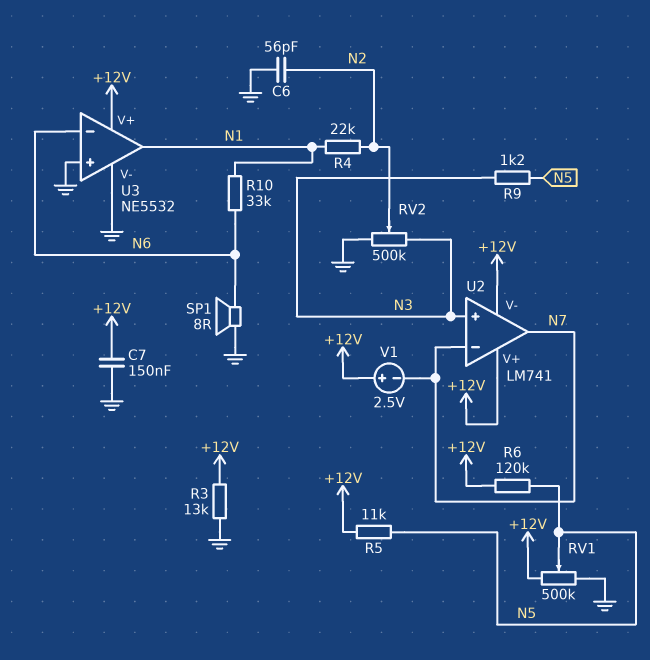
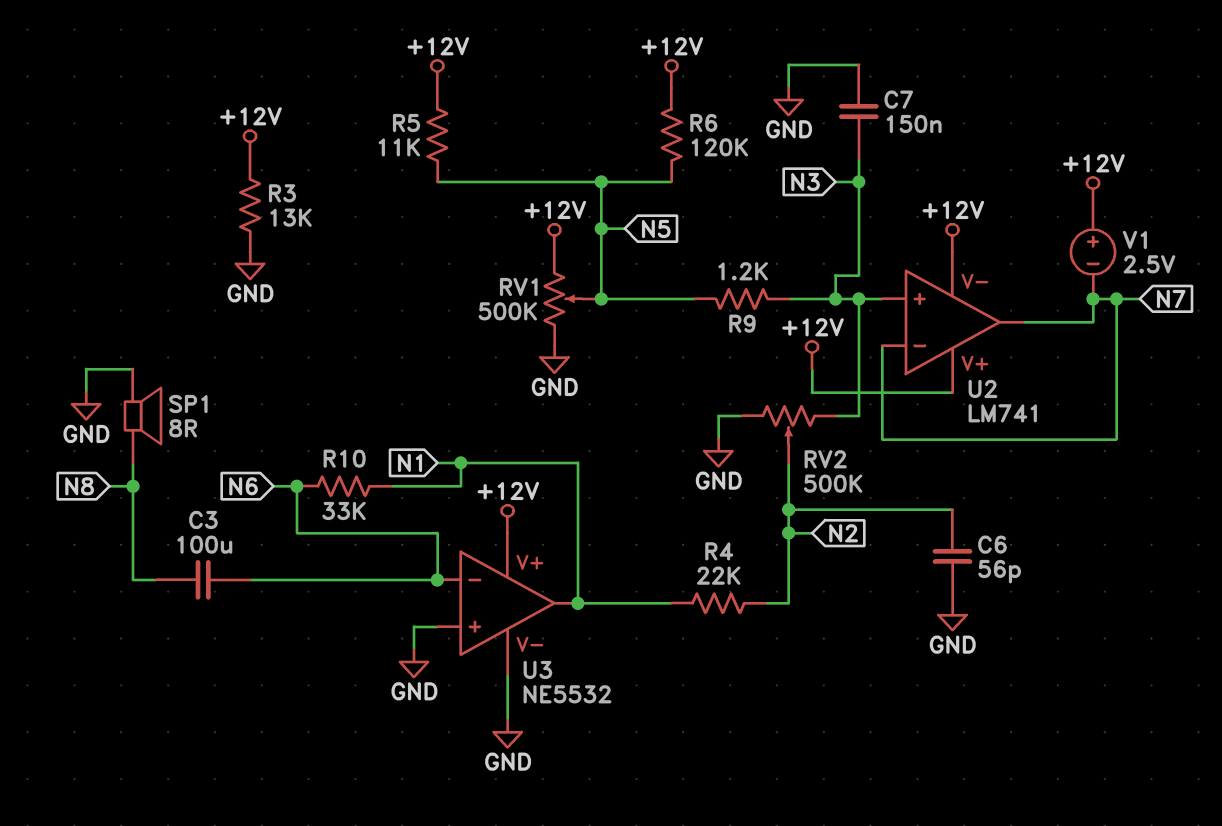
C3: none -> 100uF (N6, N8)
C7: 150nF (+12V, GND) -> 150nF (GND, N3)
SP1: speaker 8R (GND, N6) -> speaker 8R (GND, N8)

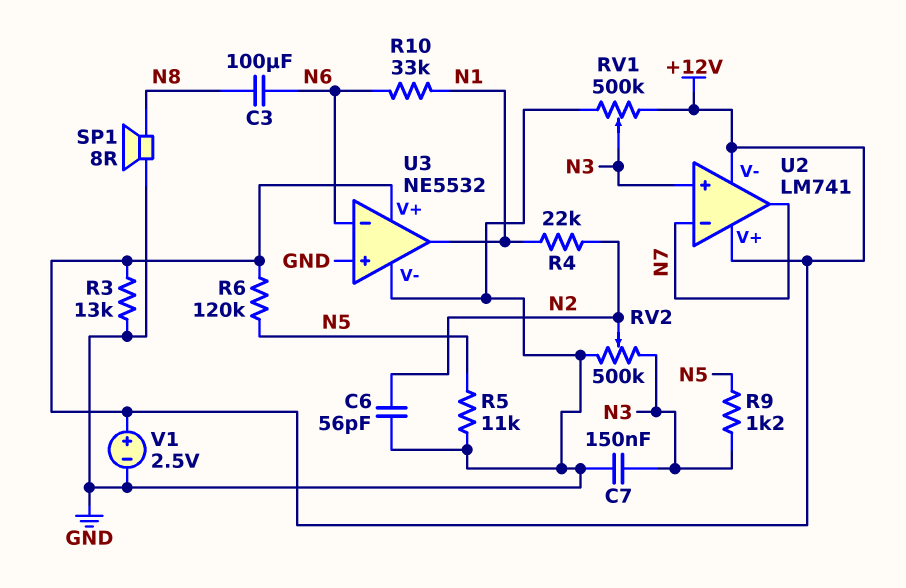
R5: 11k (+12V, N5) -> 11k (GND, N5)
RV1: 500k (+12V, GND, wiper N5) -> 500k (+12V, GND, wiper N3)
V1: 2.5V (plus +12V, minus N7) -> 2.5V (plus +12V, minus GND)

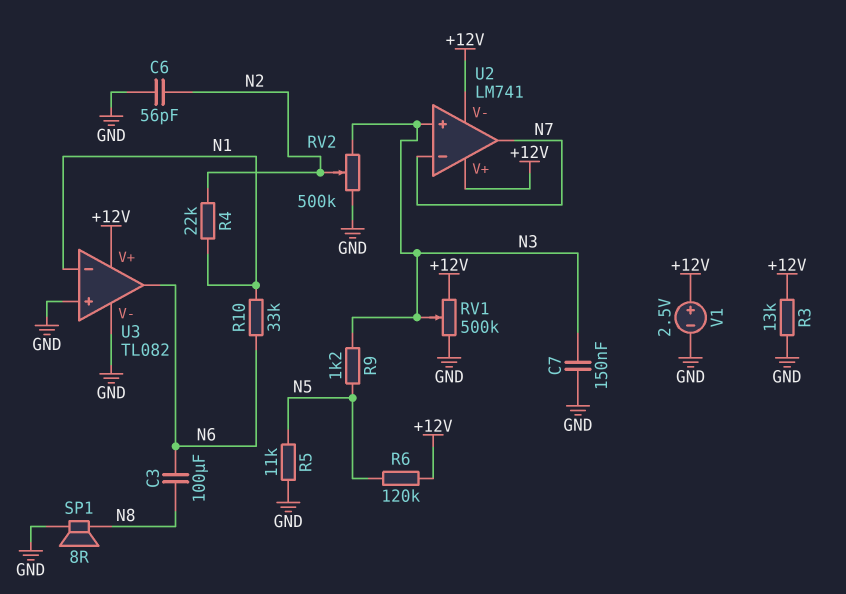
U3: NE5532 -> TL082
U3 pin in-: N6 -> N1
U3 pin out: N1 -> N6

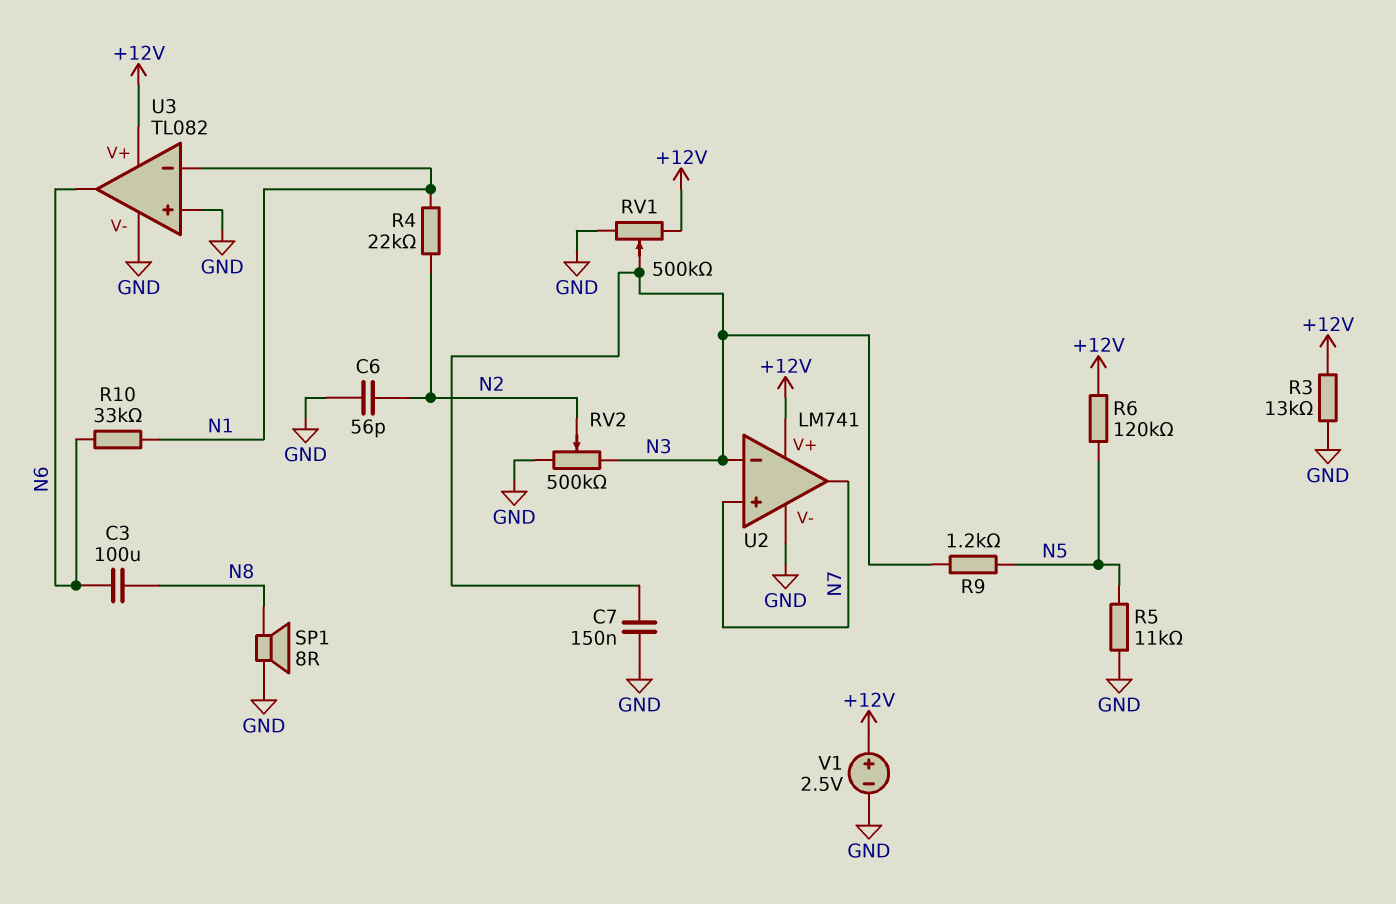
U2 pin V-: +12V -> GND
U2 pin in+: N3 -> N7
U2 pin in-: N7 -> N3

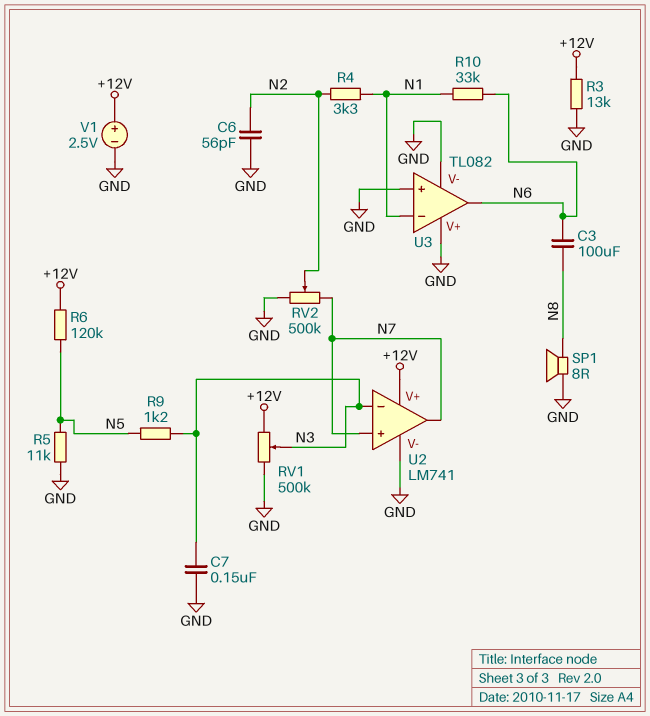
R4: 22k (N1, N2) -> 3.3k (N1, N2)
RV2: 500k (GND, N3, wiper N2) -> 500k (GND, N7, wiper N2)
U3 pin V+: +12V -> GND

